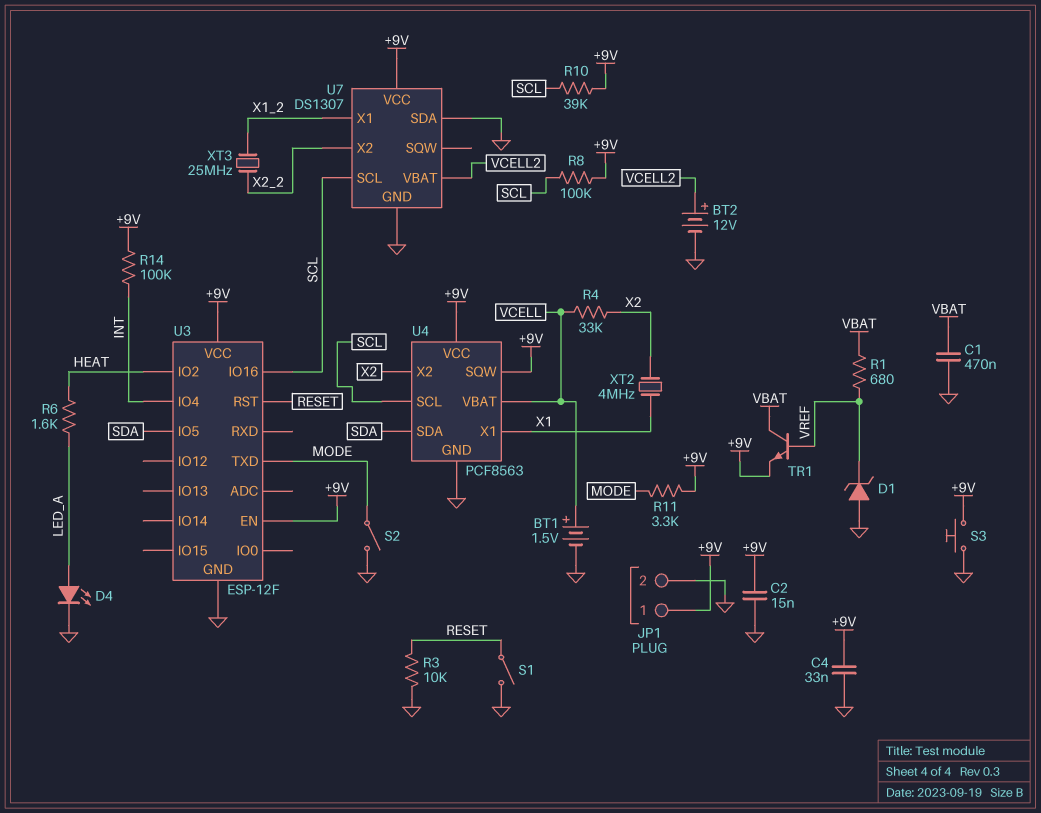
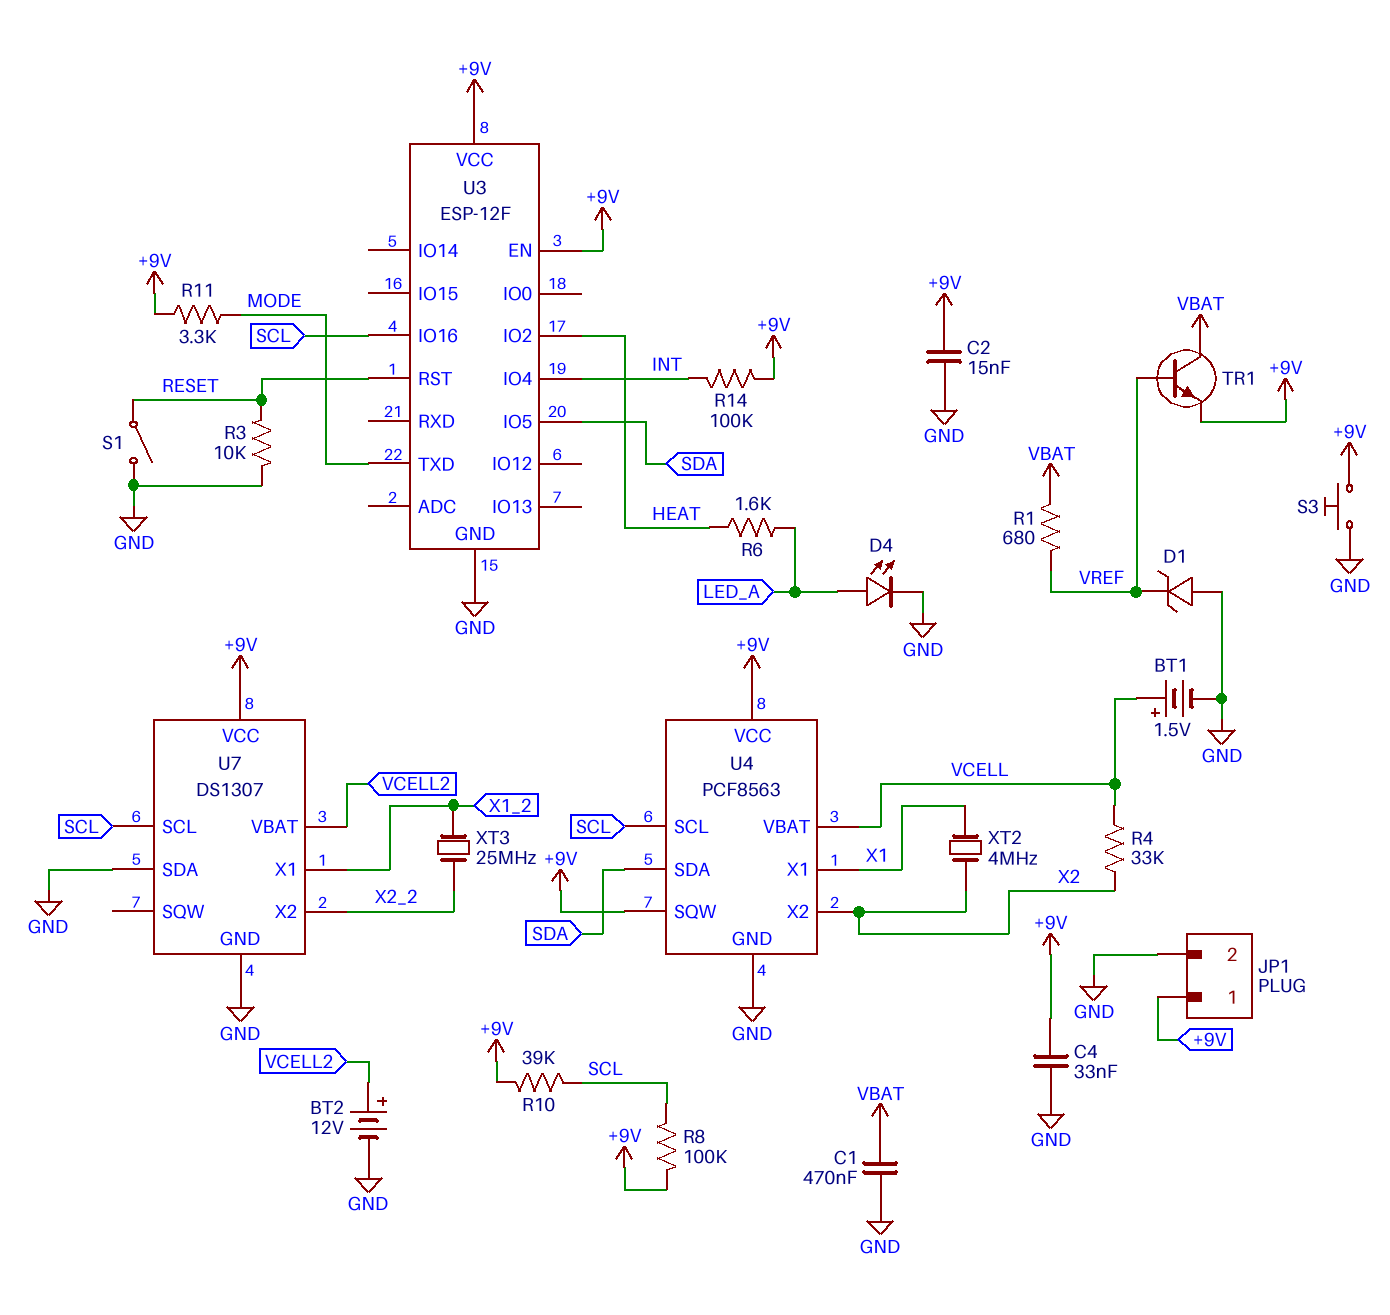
S2: switch (GND, MODE) -> none

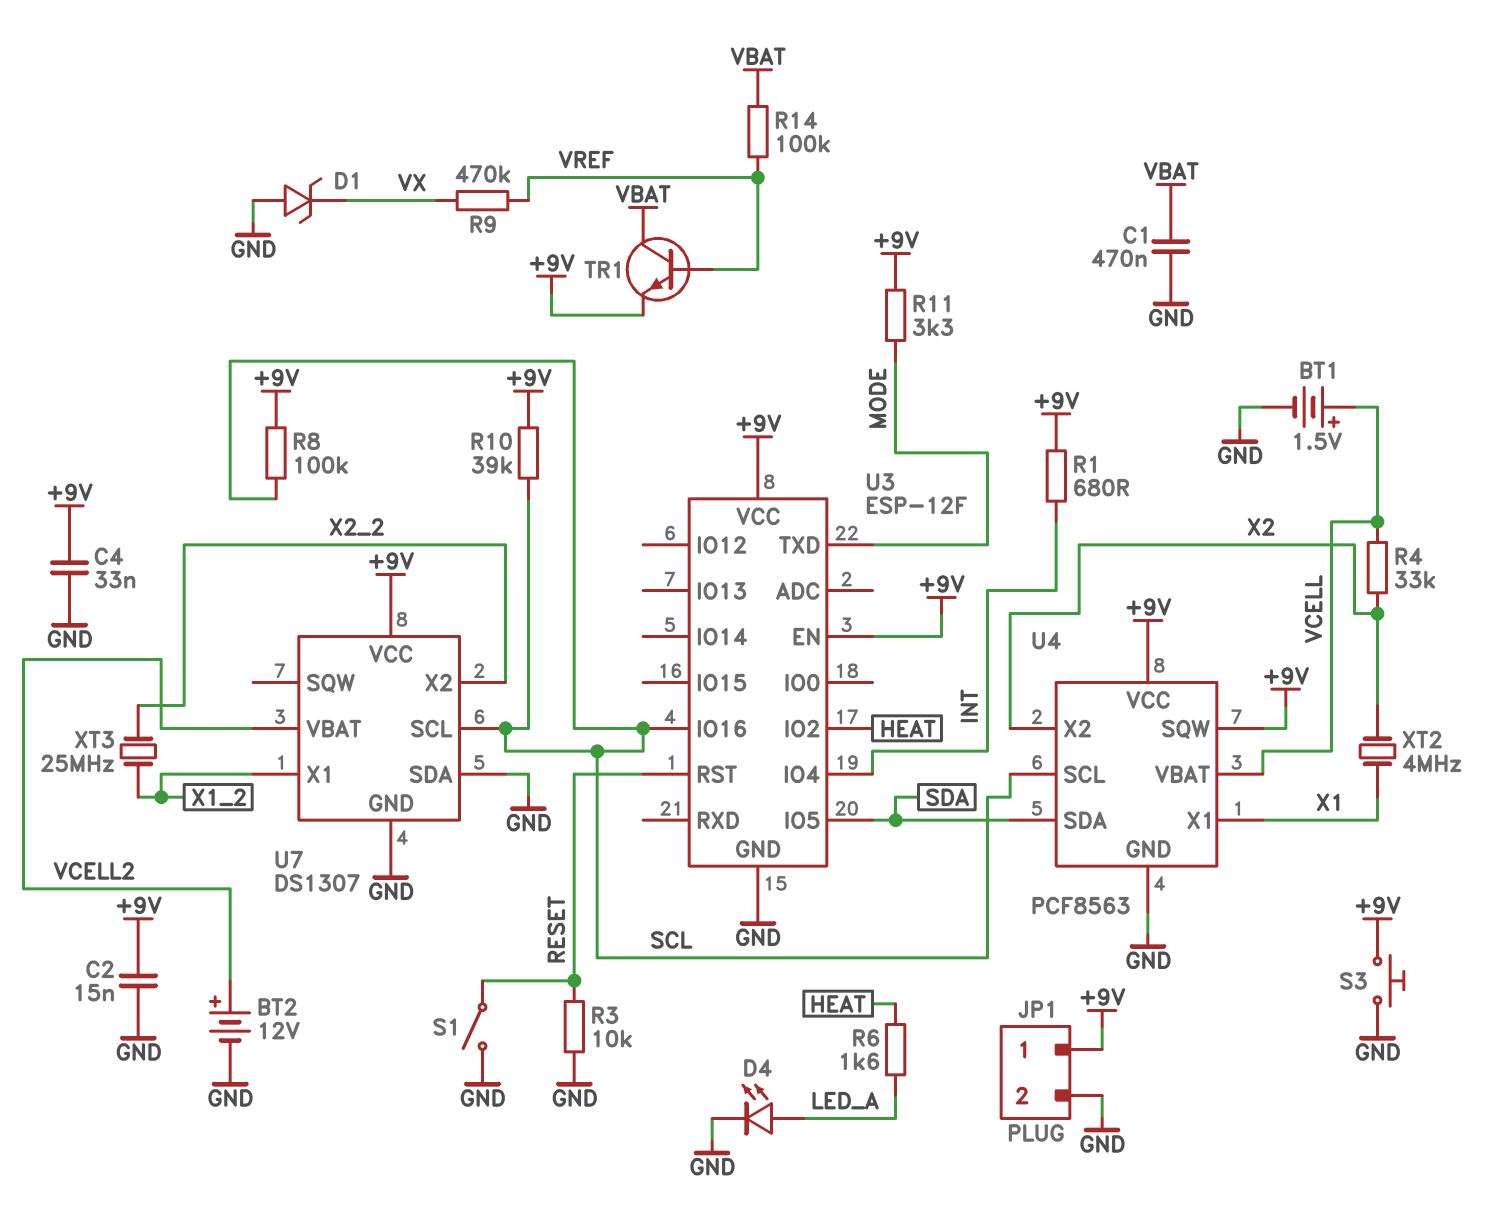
D1: zener (A GND, K VREF) -> zener (A GND, K VX)
R1: 680 (VBAT, VREF) -> 680 (+9V, INT)
R9: none -> 470k (VREF, VX)
R14: 100k (+9V, INT) -> 100k (VBAT, VREF)

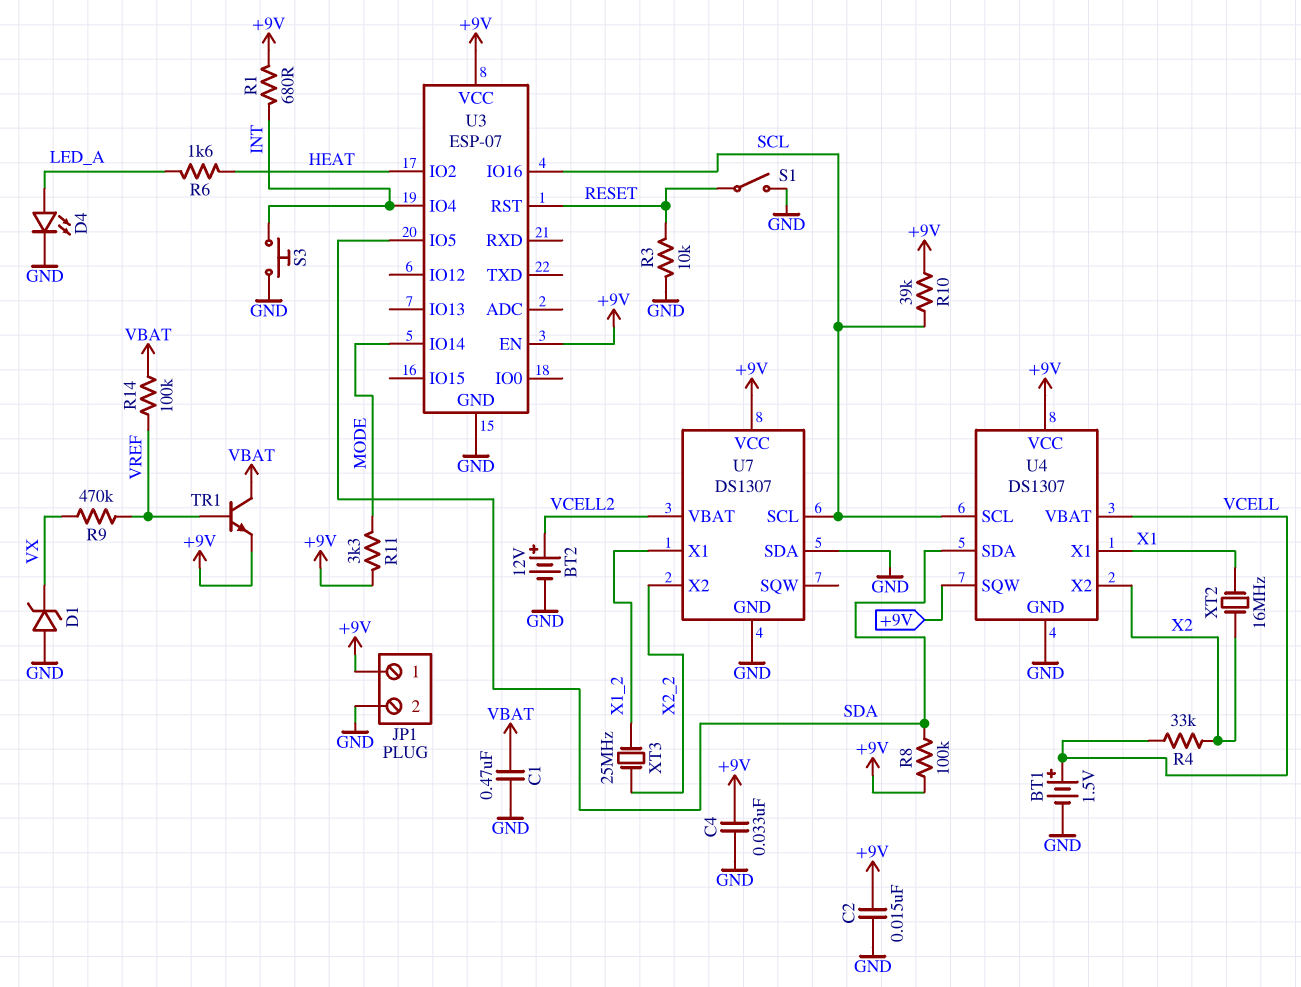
R8: 100k (+9V, SCL) -> 100k (+9V, SDA)
S3: button (+9V, GND) -> button (GND, INT)
U3: ESP-12F -> ESP-07
U3 pin IO14: none -> MODE
U3 pin TXD: MODE -> none
U4: PCF8563 -> DS1307
XT2: 4MHz (X1, X2) -> 16MHz (X1, X2)

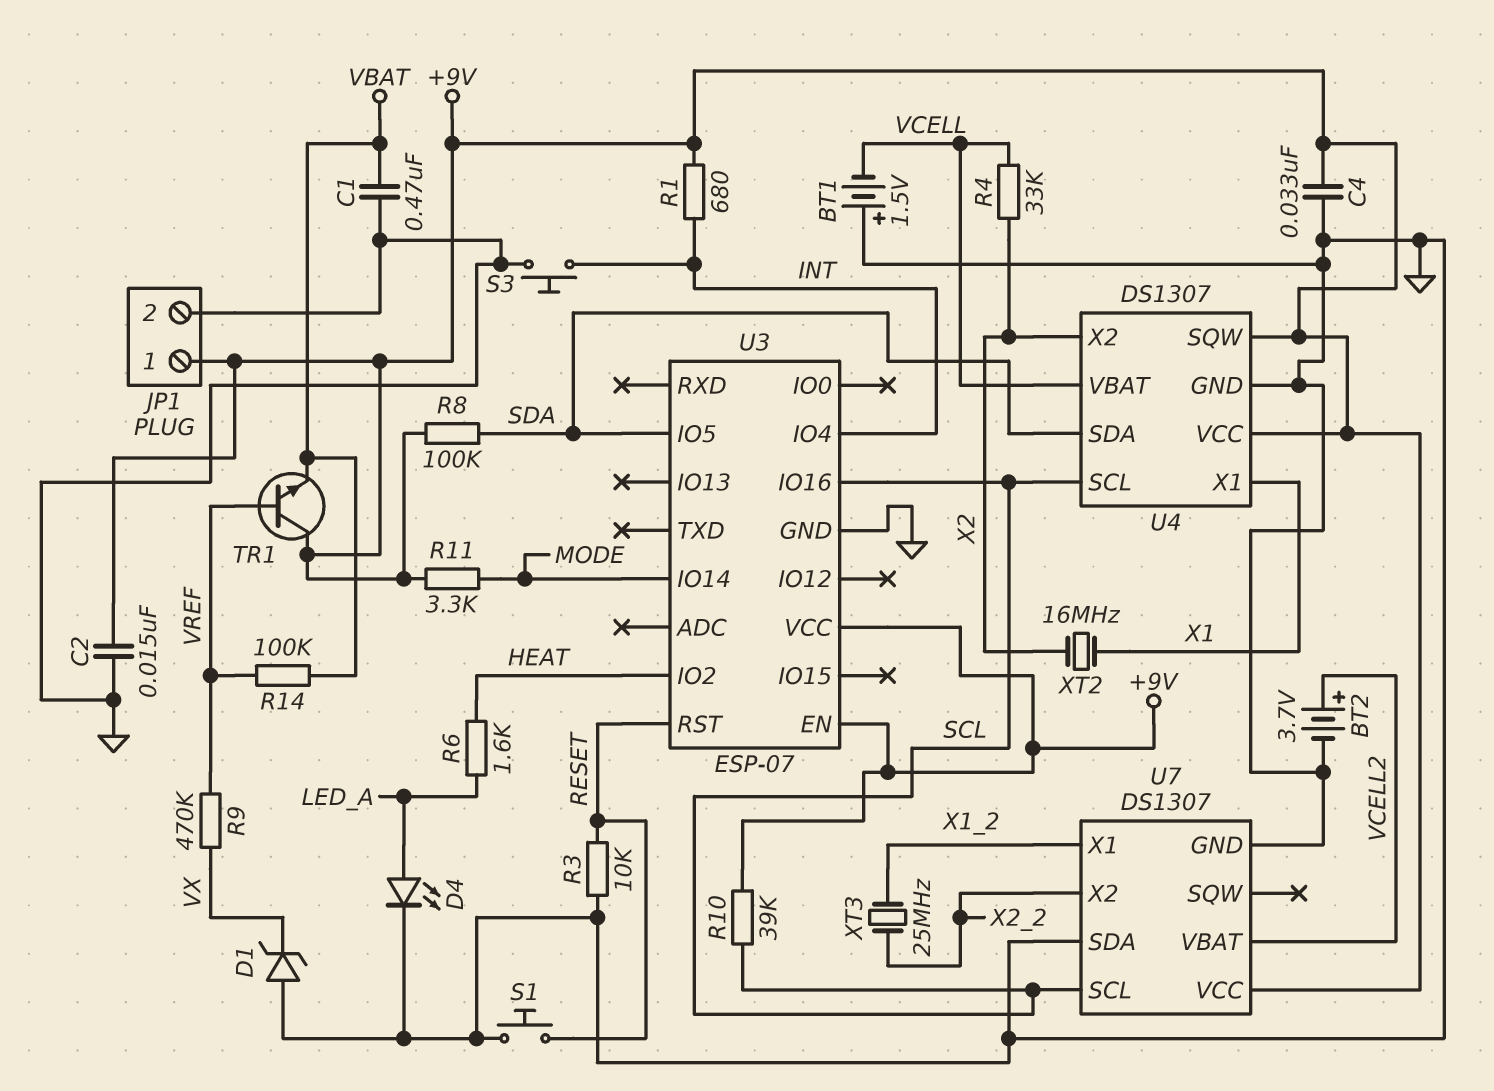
BT1: 1.5V (plus VCELL, minus GND) -> 1.5V (plus GND, minus VCELL)
BT2: 12V (plus VCELL2, minus GND) -> 3.7V (plus VCELL2, minus GND)
S1: switch (GND, RESET) -> button (GND, RESET)
TR1: NPN (B VREF, C VBAT, E +9V) -> NPN (B VREF, C +9V, E VBAT)

